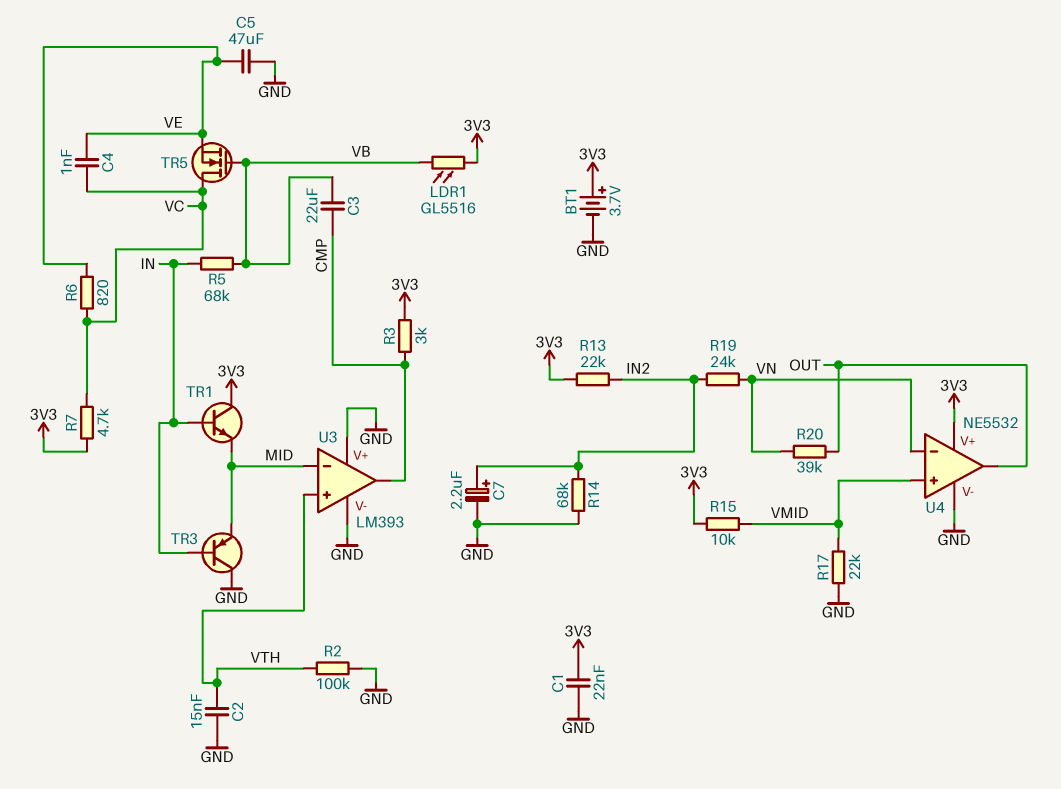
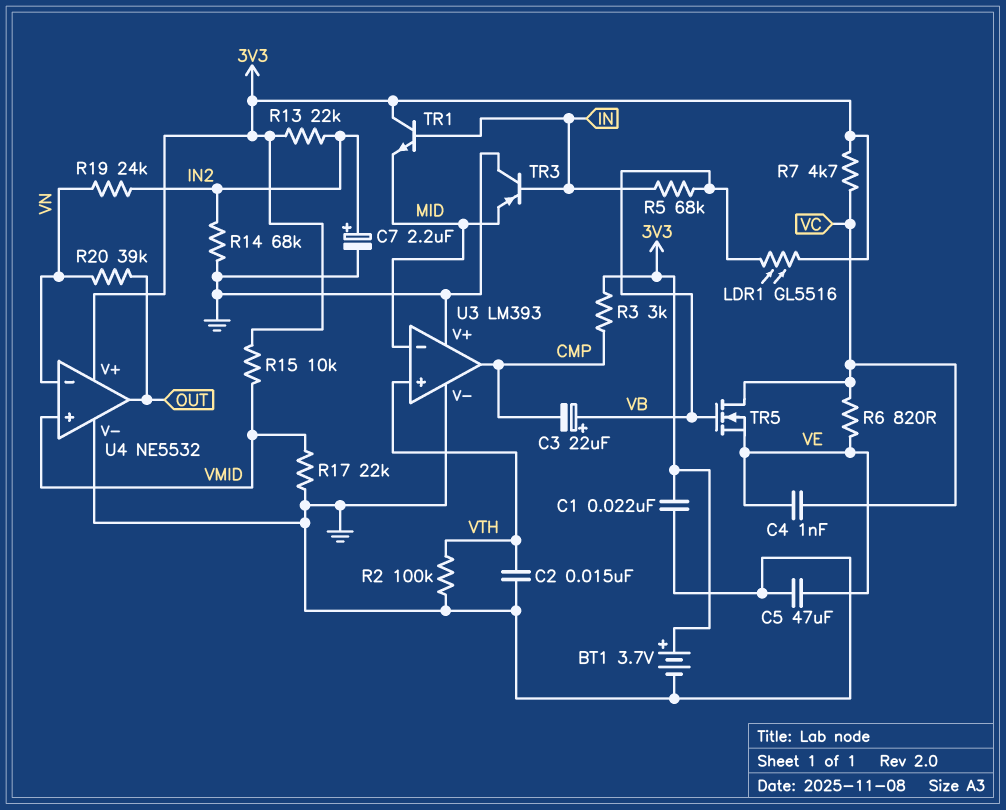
C3: 22uF (CMP, VB) -> 22uF (plus VB, minus CMP)

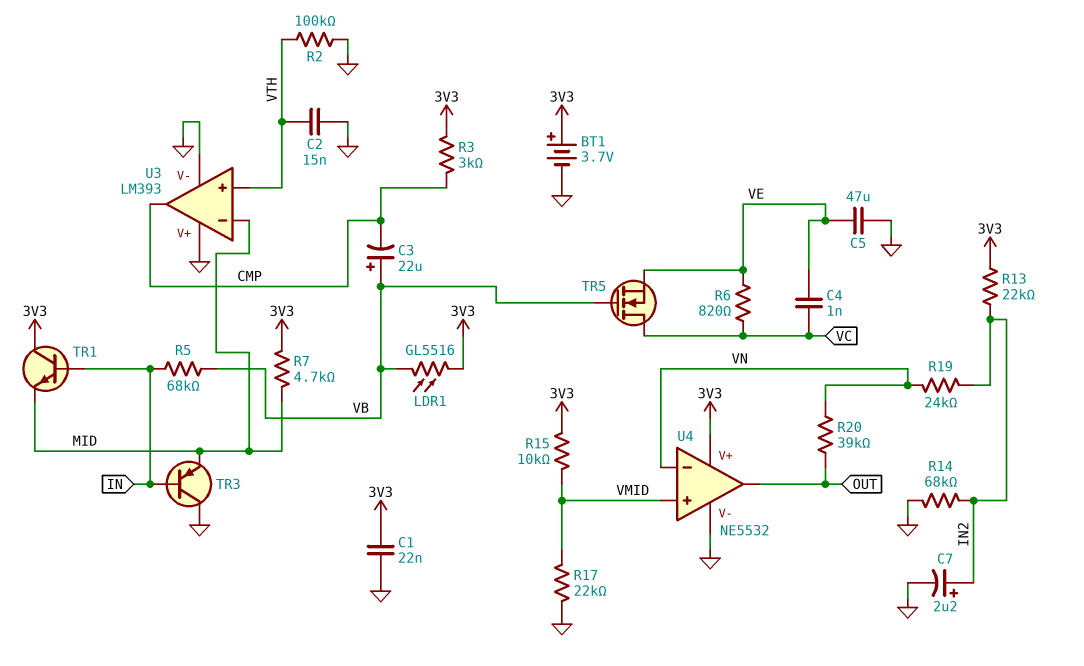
R7: 4.7k (3V3, VC) -> 4.7k (3V3, MID)

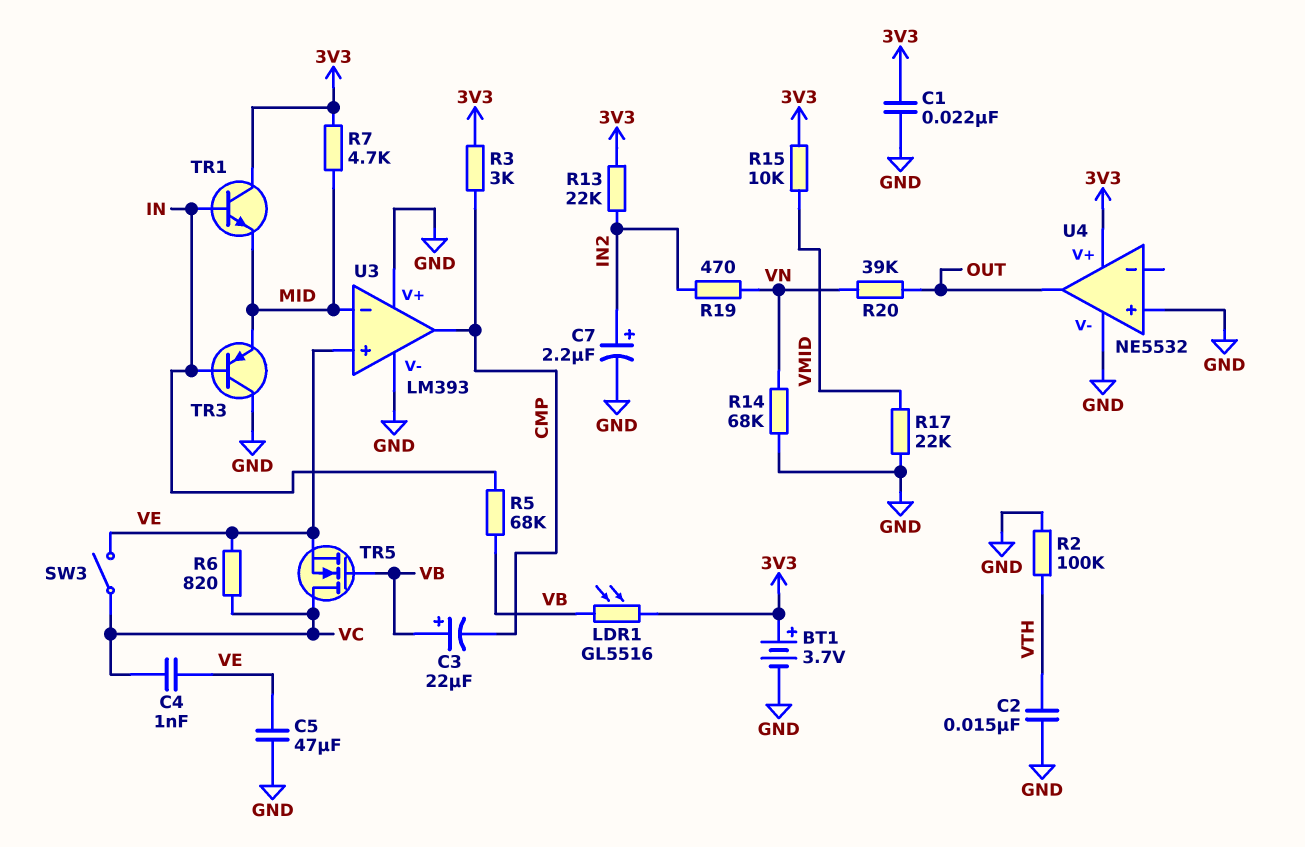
R14: 68k (GND, IN2) -> 68k (GND, VN)
R19: 24k (IN2, VN) -> 470 (IN2, VN)
SW3: none -> switch (VC, VE)
U3 pin in+: VTH -> VE
U4 pin in+: VMID -> GND
U4 pin in-: VN -> none

